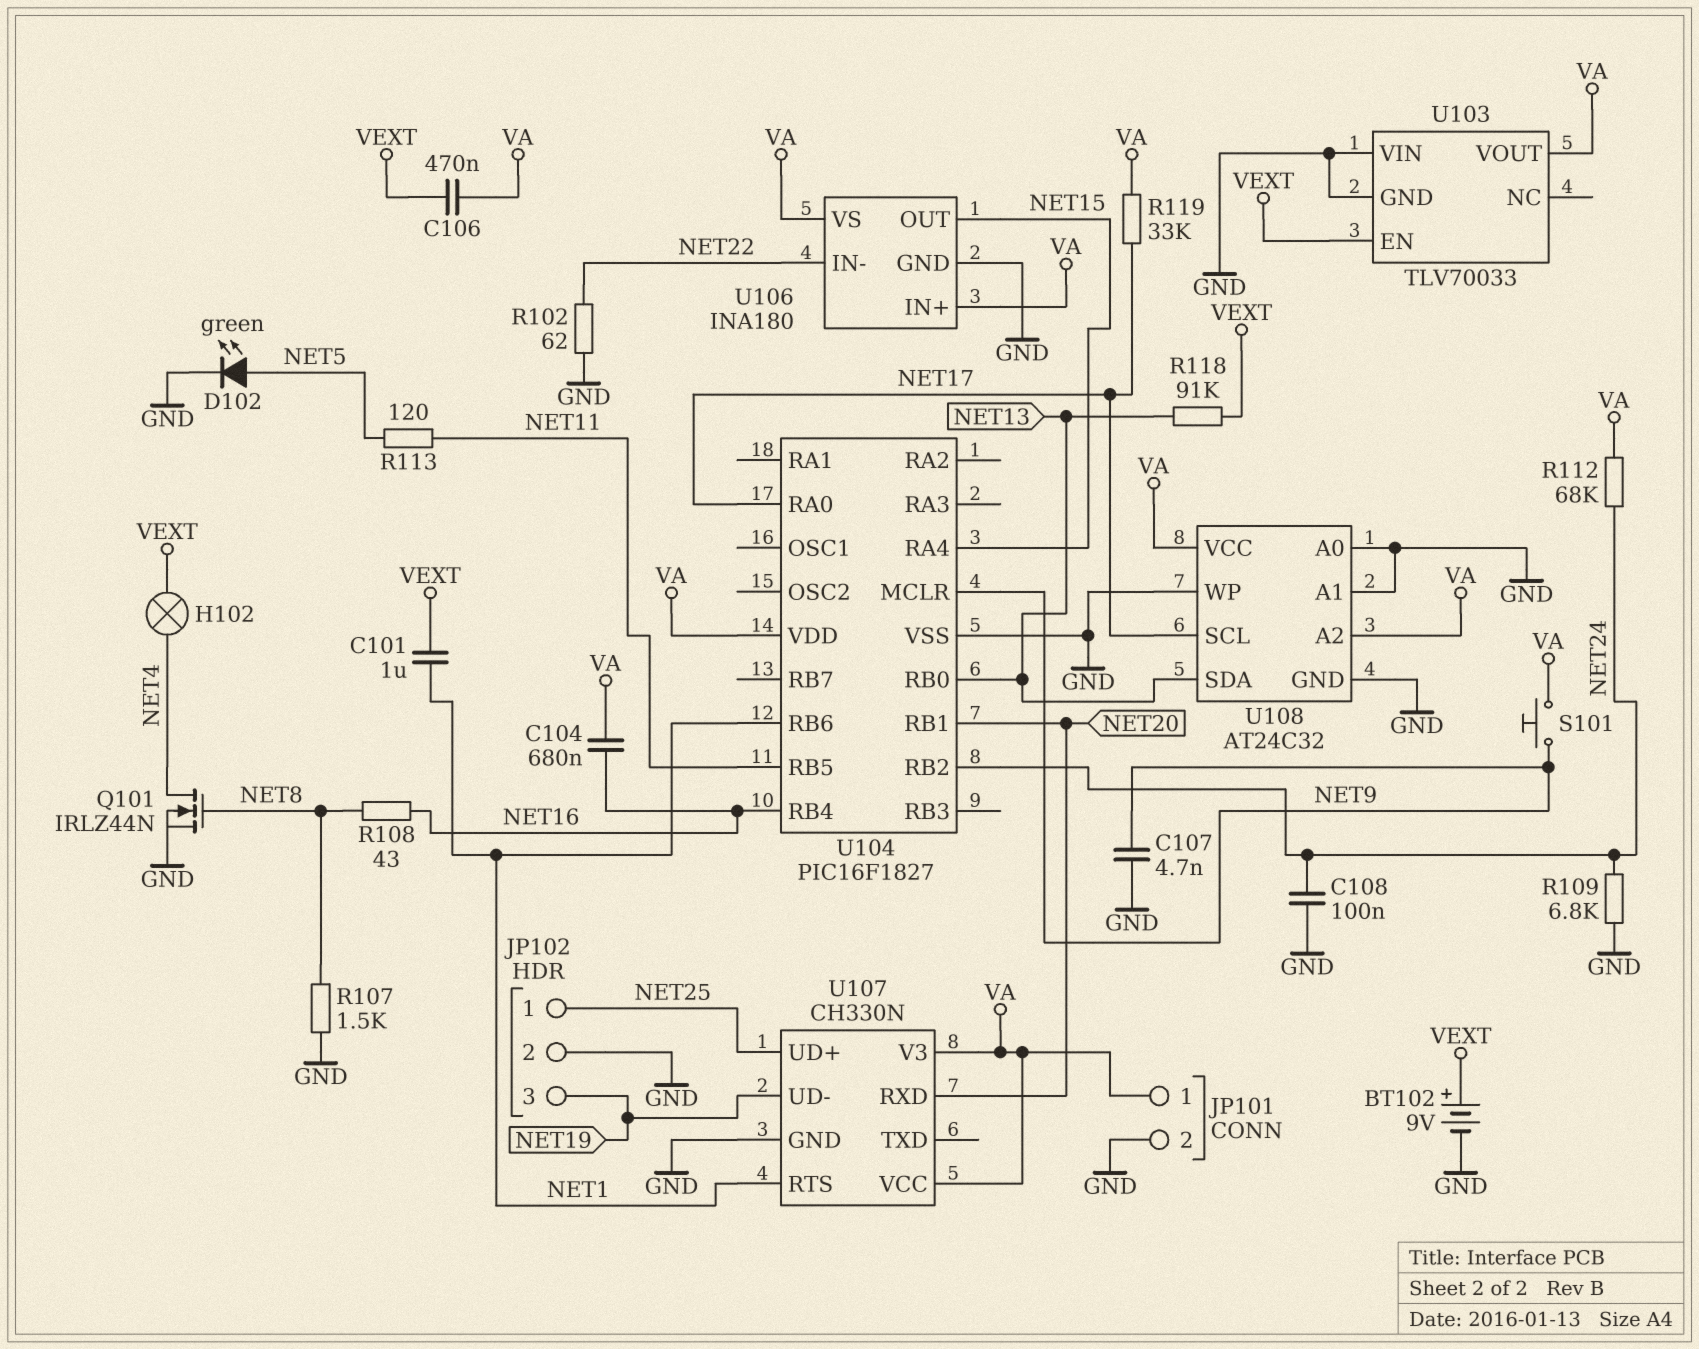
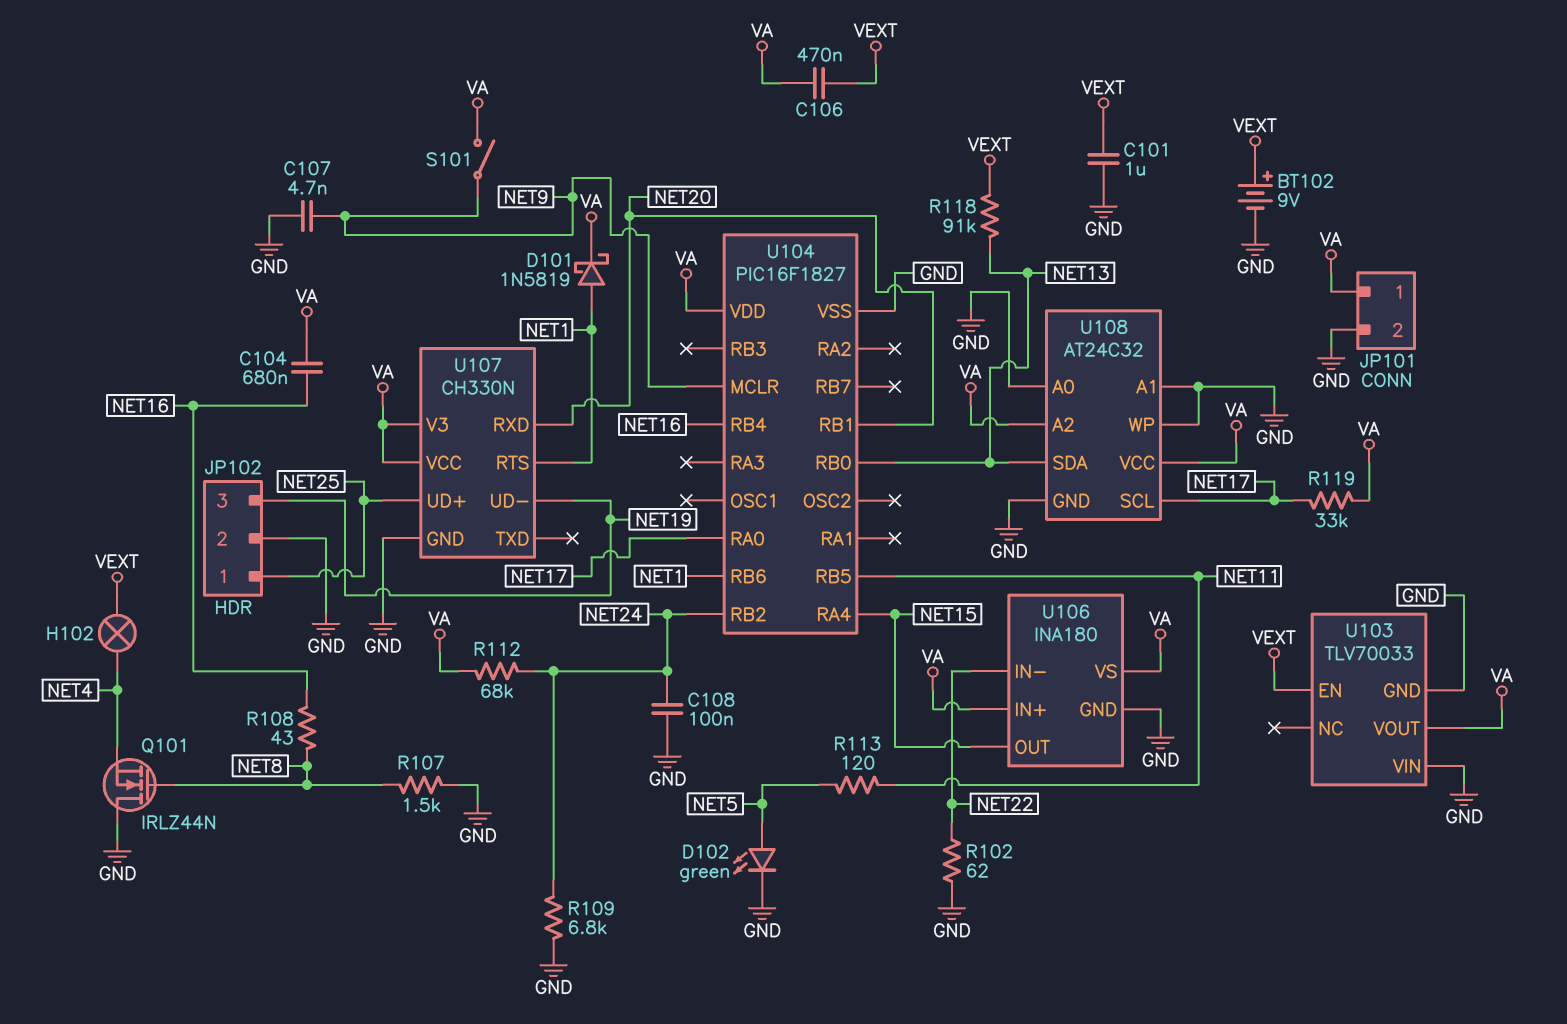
C101: 1uF (NET1, VEXT) -> 1uF (GND, VEXT)
D101: none -> schottky 1N5819 (A NET1, K VA)
Q101: NMOS IRLZ44N (G NET8, D NET4, S GND) -> NMOS IRLZ44N (G NET8, D GND, S NET4)
S101: button (NET9, VA) -> switch (NET9, VA)

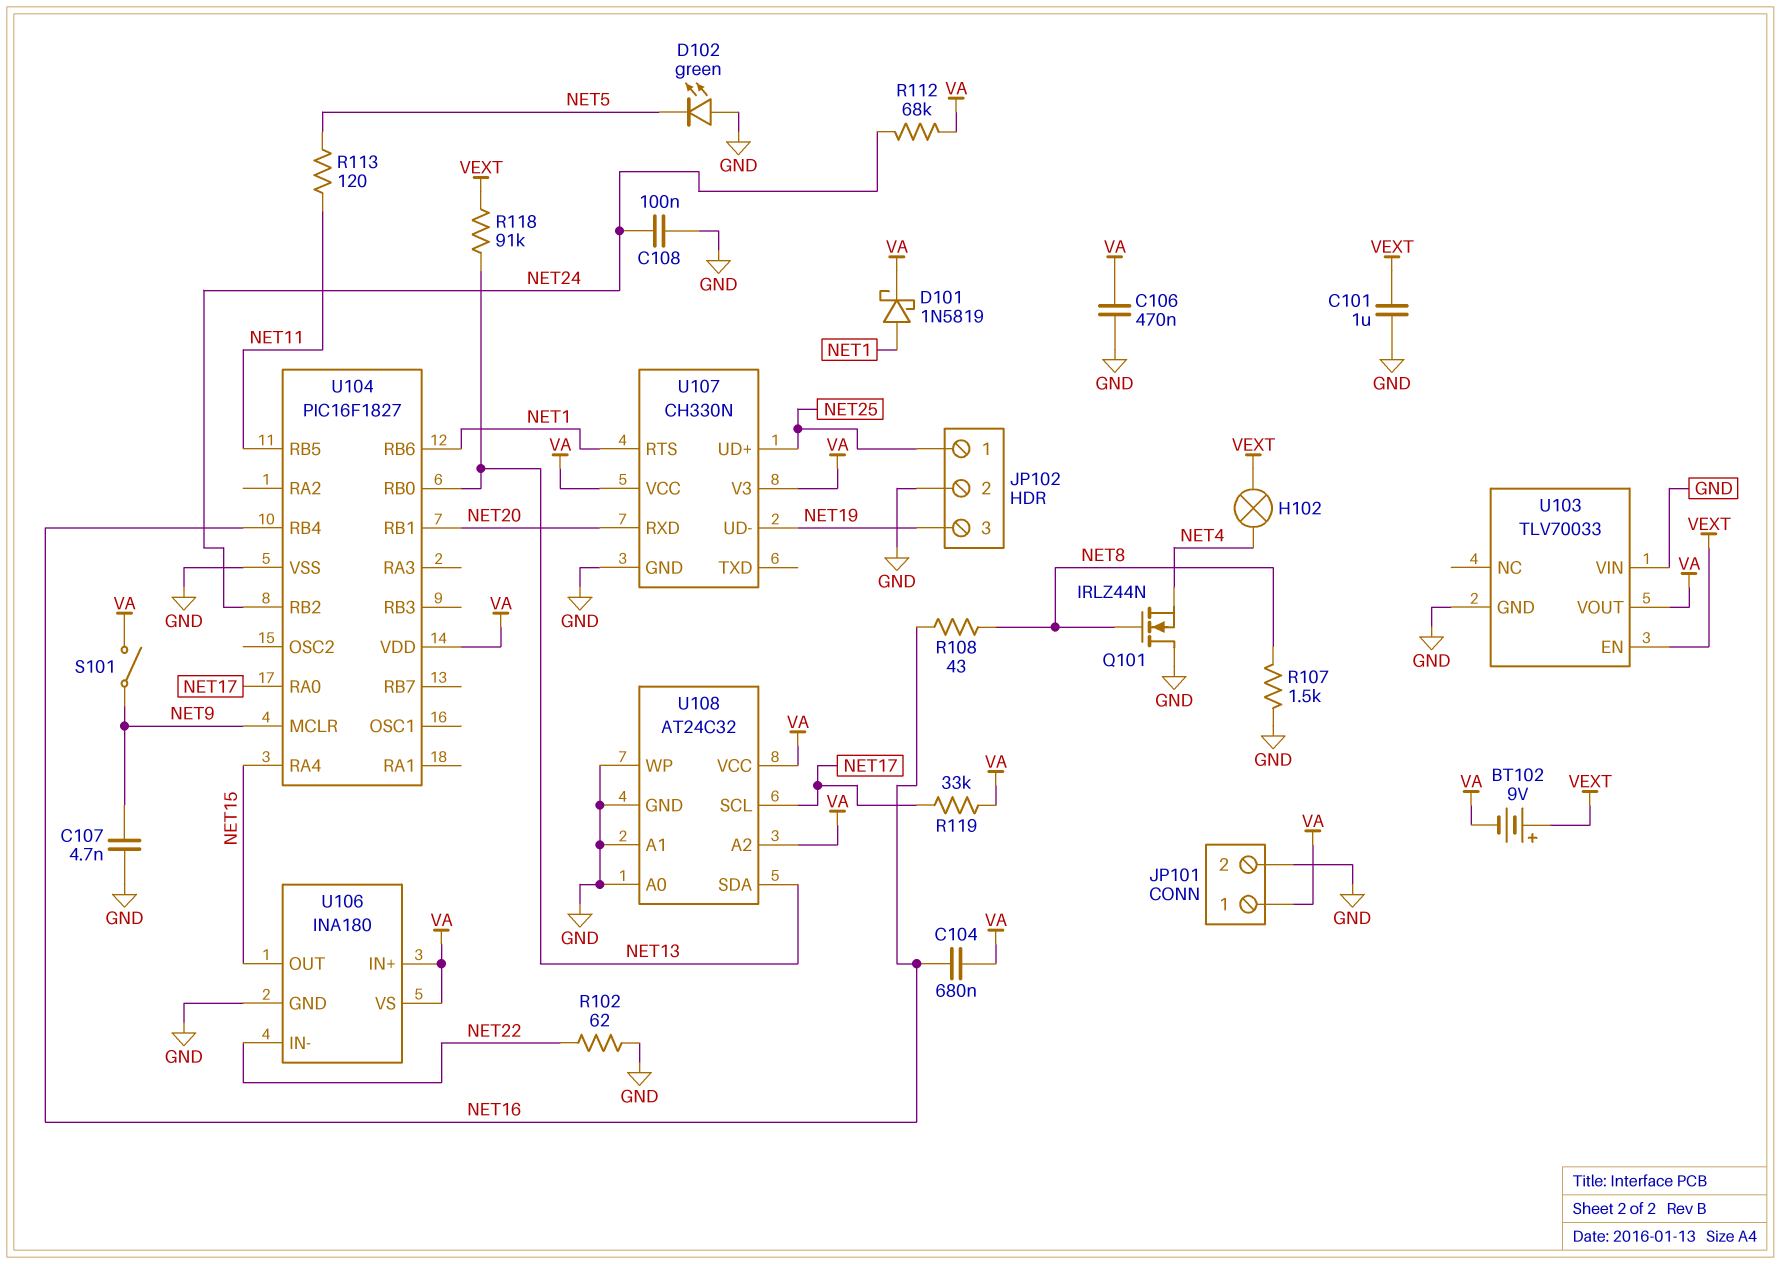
BT102: 9V (plus VEXT, minus GND) -> 9V (plus VEXT, minus VA)
C106: 470nF (VA, VEXT) -> 470nF (GND, VA)
D102: LED green (A NET5, K GND) -> LED green (A GND, K NET5)
R109: 6.8k (GND, NET24) -> none

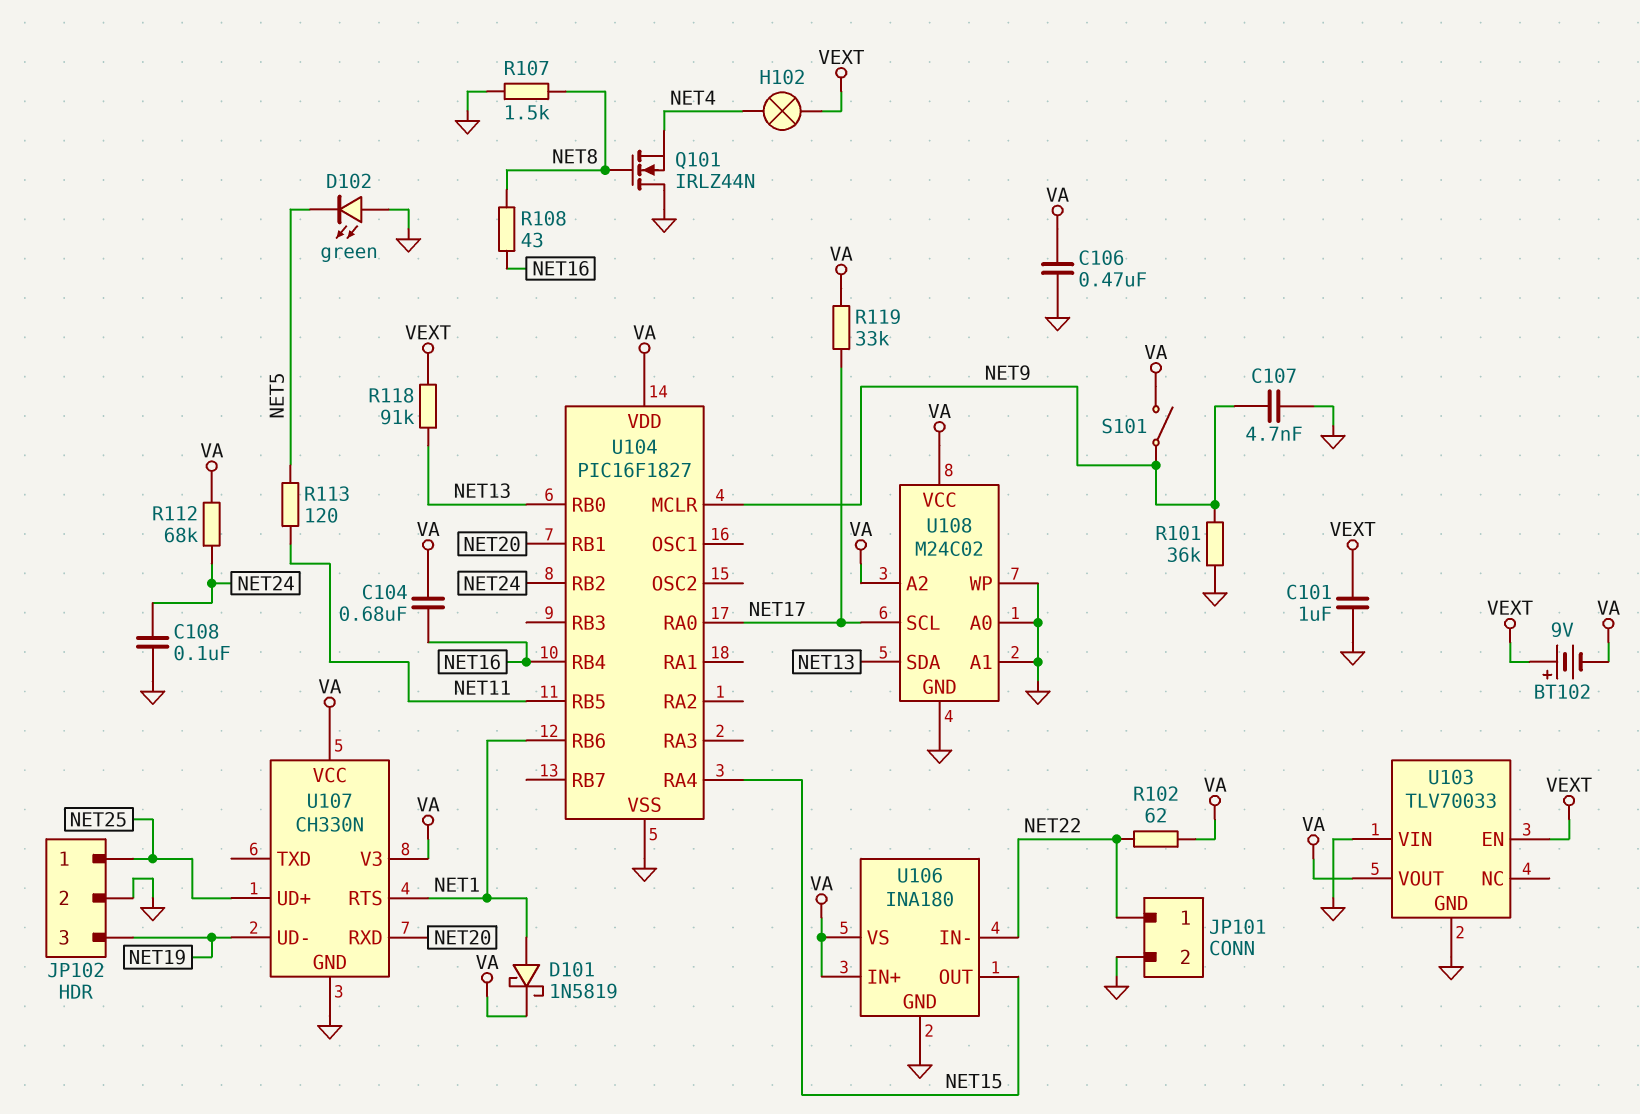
JP101 pin 1: VA -> NET22
R101: none -> 36k (GND, NET9)
R102: 62 (GND, NET22) -> 62 (NET22, VA)
U108: AT24C32 -> M24C02

